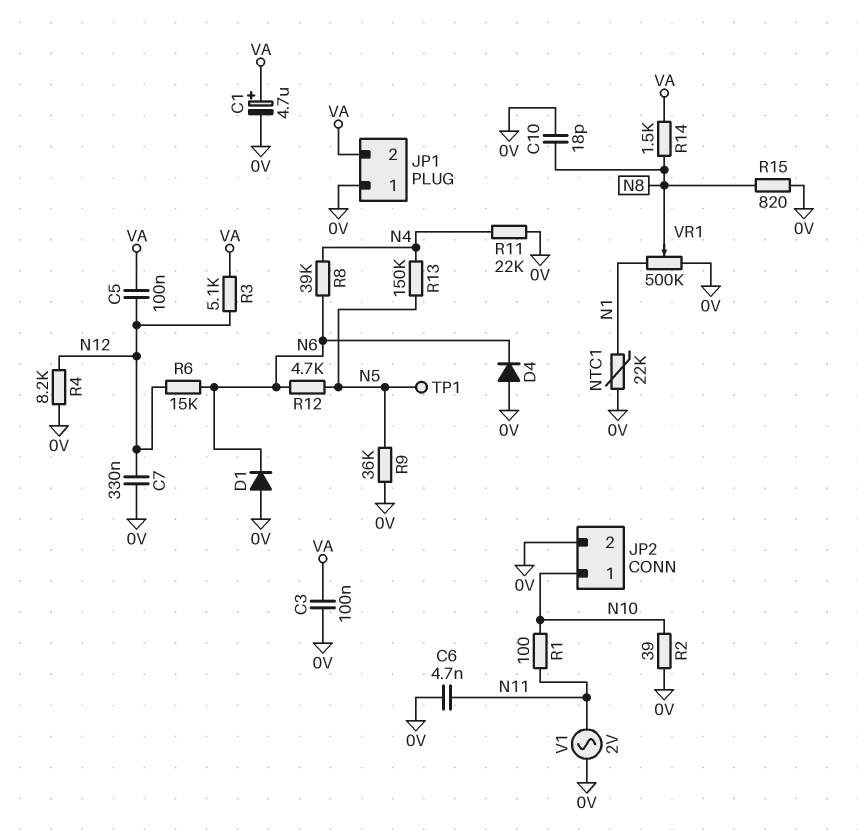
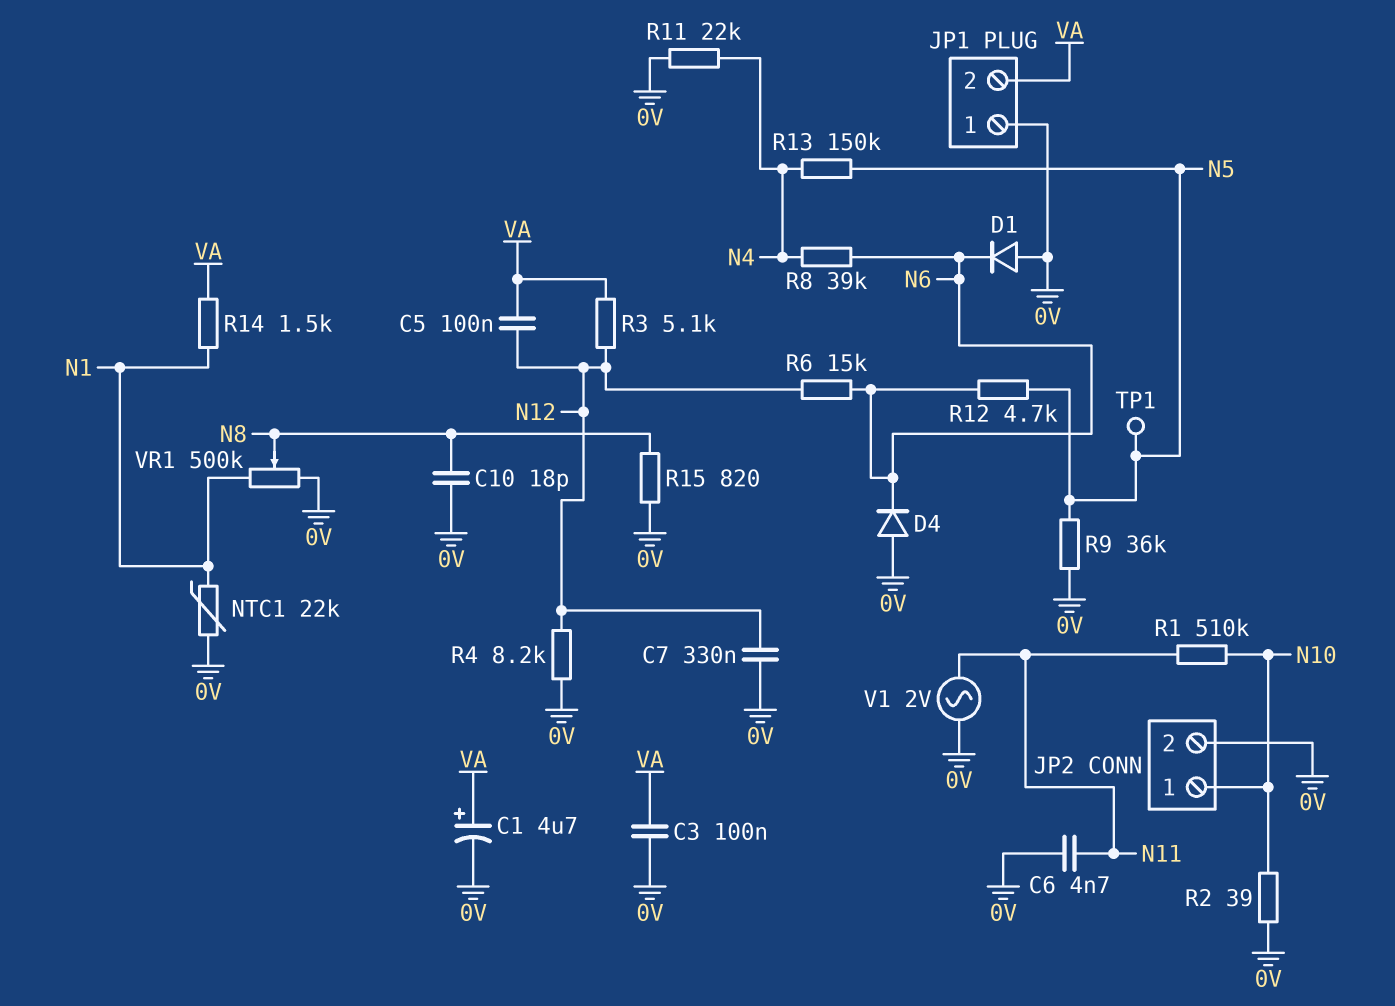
R1: 100 (N10, N11) -> 510k (N10, N11)
R14: 1.5k (N8, VA) -> 1.5k (N1, VA)

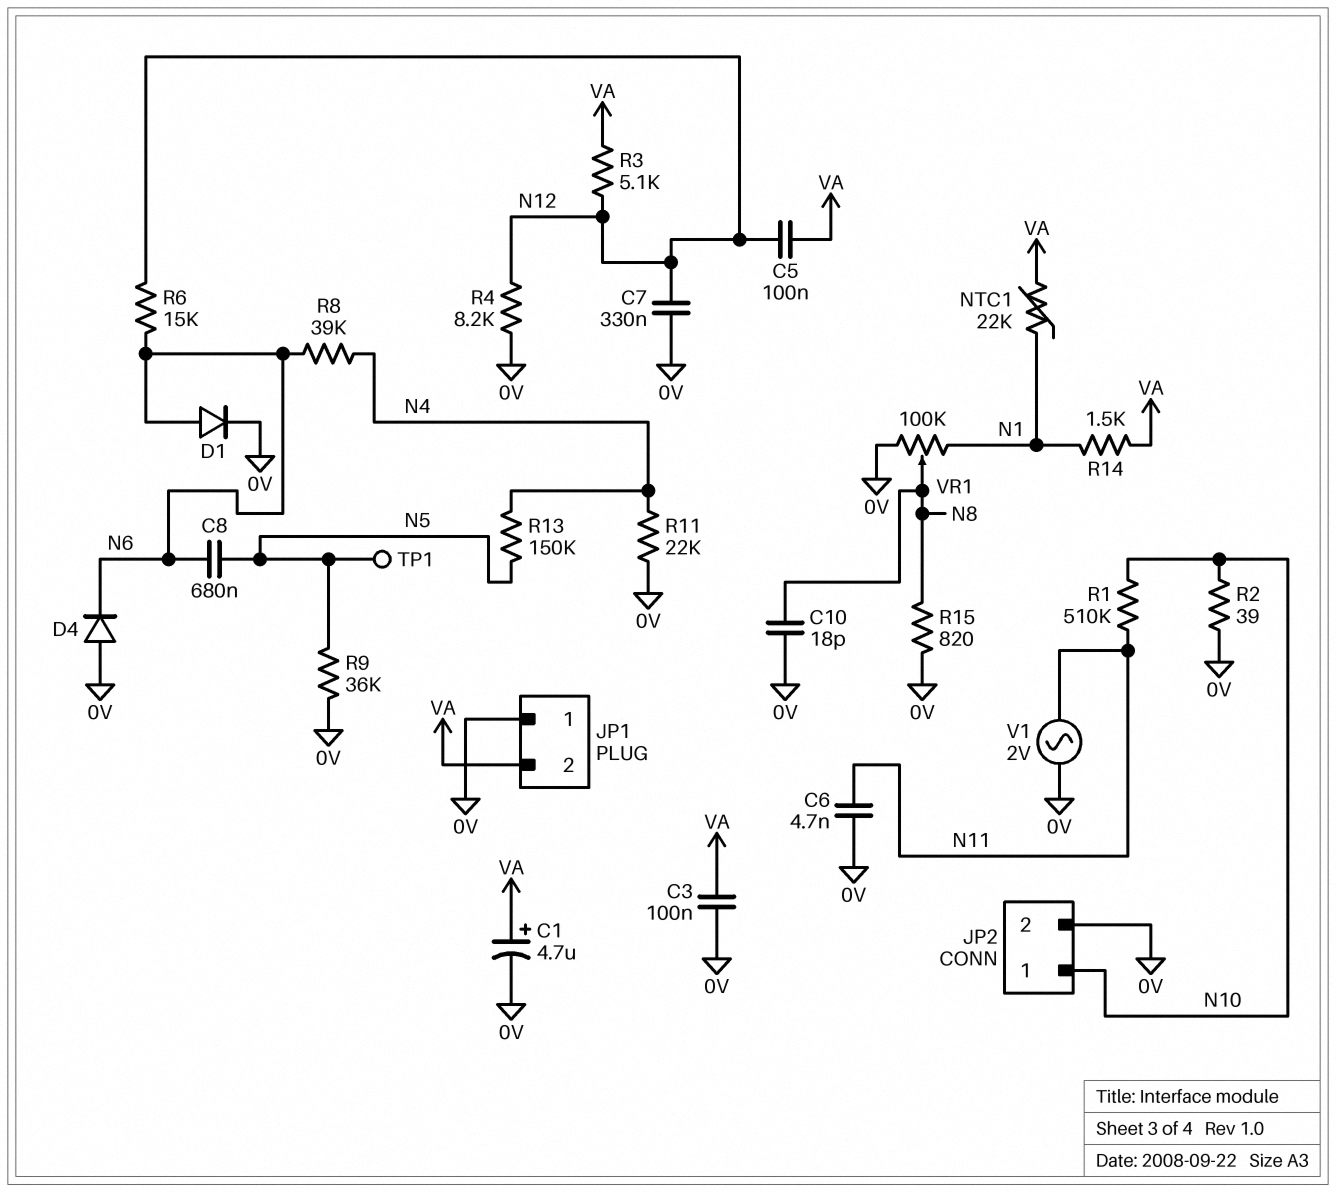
C8: none -> 680nF (N5, N6)
D1: diode (A 0V, K N6) -> diode (A N6, K 0V)
NTC1: 22k (0V, N1) -> 22k (N1, VA)
R12: 4.7k (N5, N6) -> none
VR1: 500k (0V, N1, wiper N8) -> 100k (0V, N1, wiper N8)

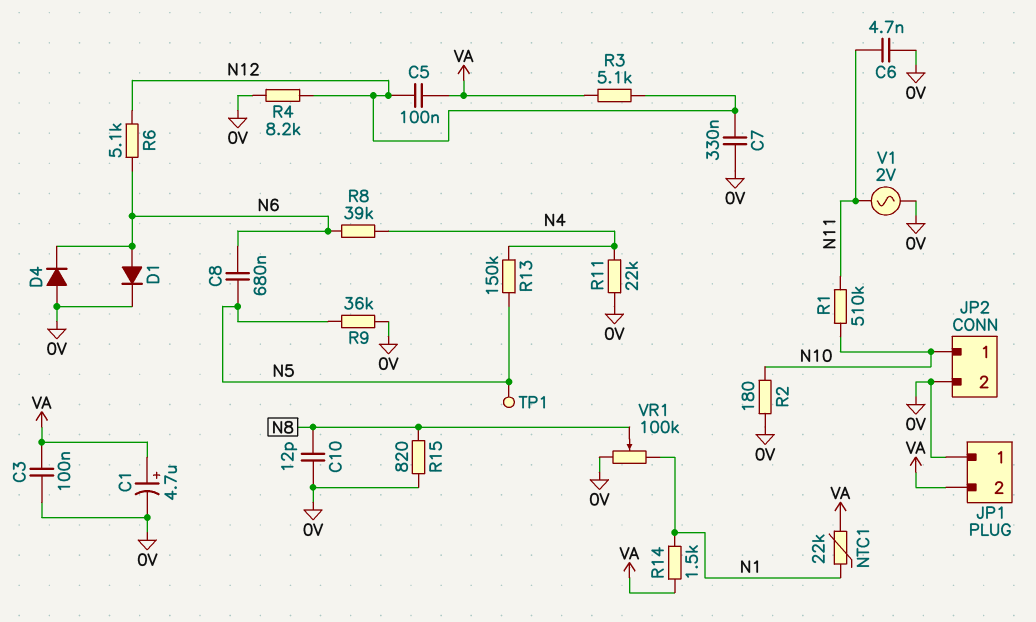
C10: 18pF (0V, N8) -> 12pF (0V, N8)
R2: 39 (0V, N10) -> 180 (0V, N10)
R6: 15k (N6, N12) -> 5.1k (N6, N12)

